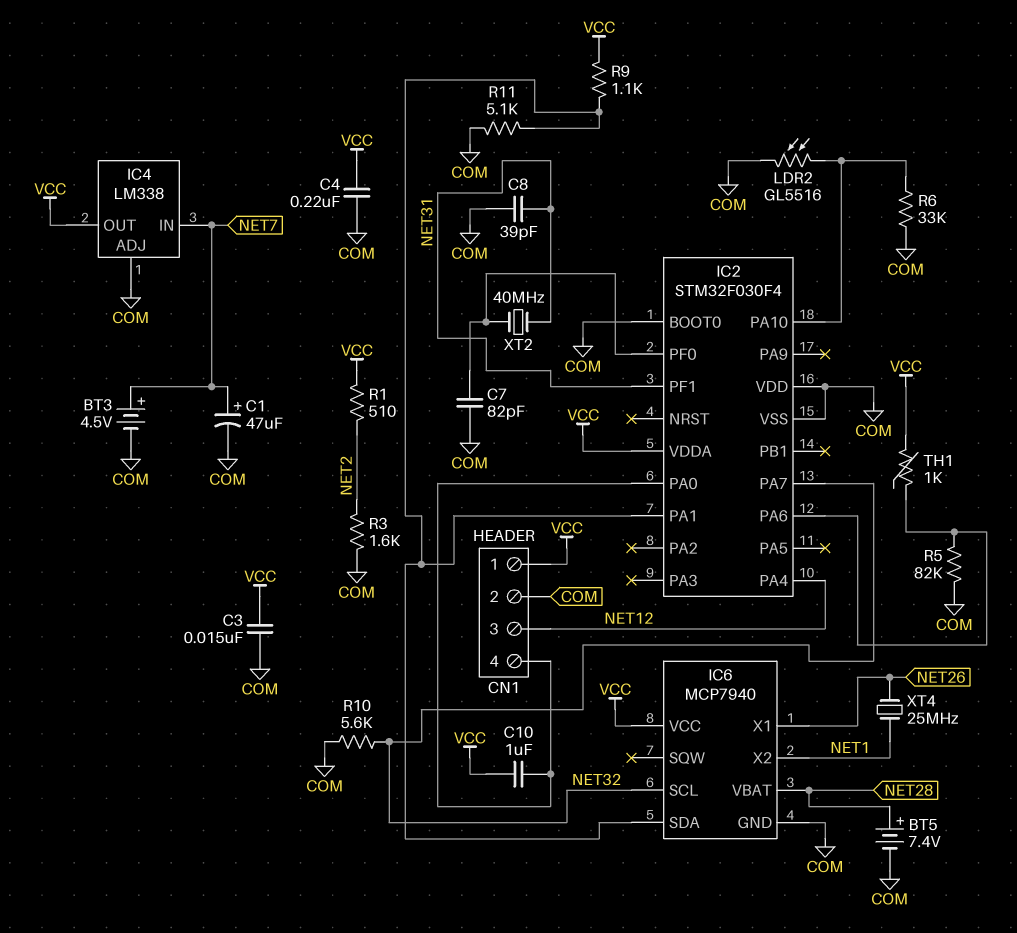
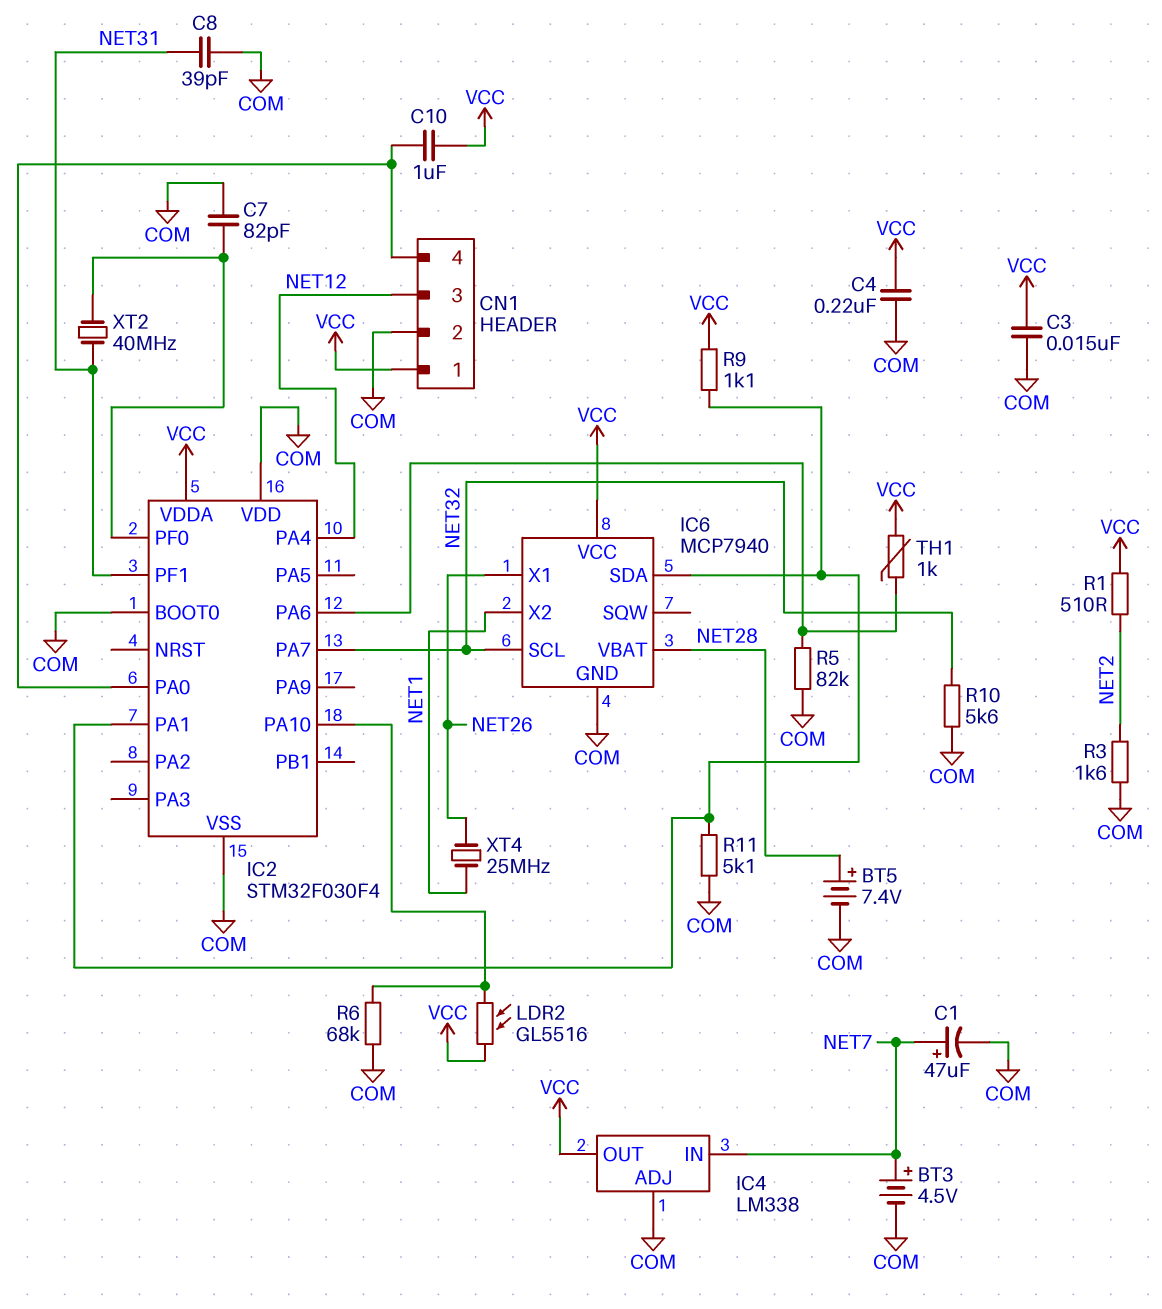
LDR2: GL5516 (COM, IC2/PA10) -> GL5516 (IC2/PA10, VCC)
R6: 33k (COM, IC2/PA10) -> 68k (COM, IC2/PA10)

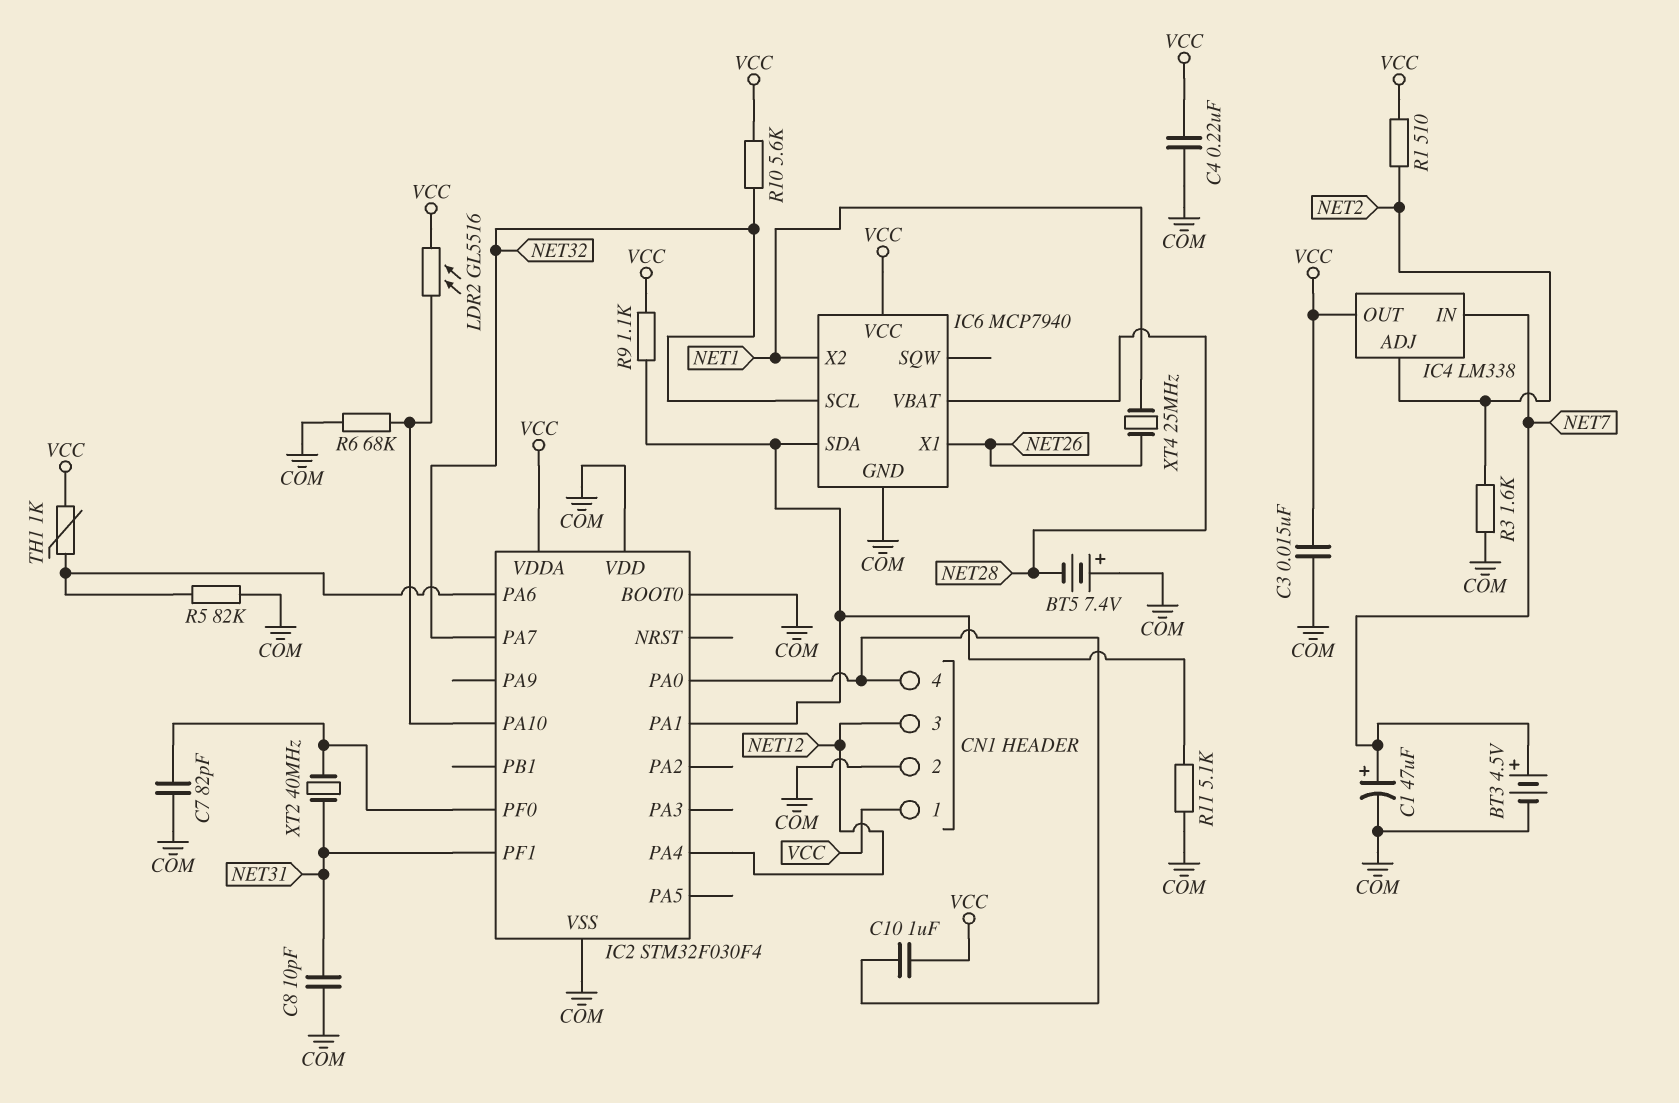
BT5: 7.4V (plus NET28, minus COM) -> 7.4V (plus COM, minus NET28)
C8: 39pF (COM, NET31) -> 10pF (COM, NET31)
IC4 pin ADJ: COM -> NET2
R10: 5.6k (COM, NET32) -> 5.6k (NET32, VCC)

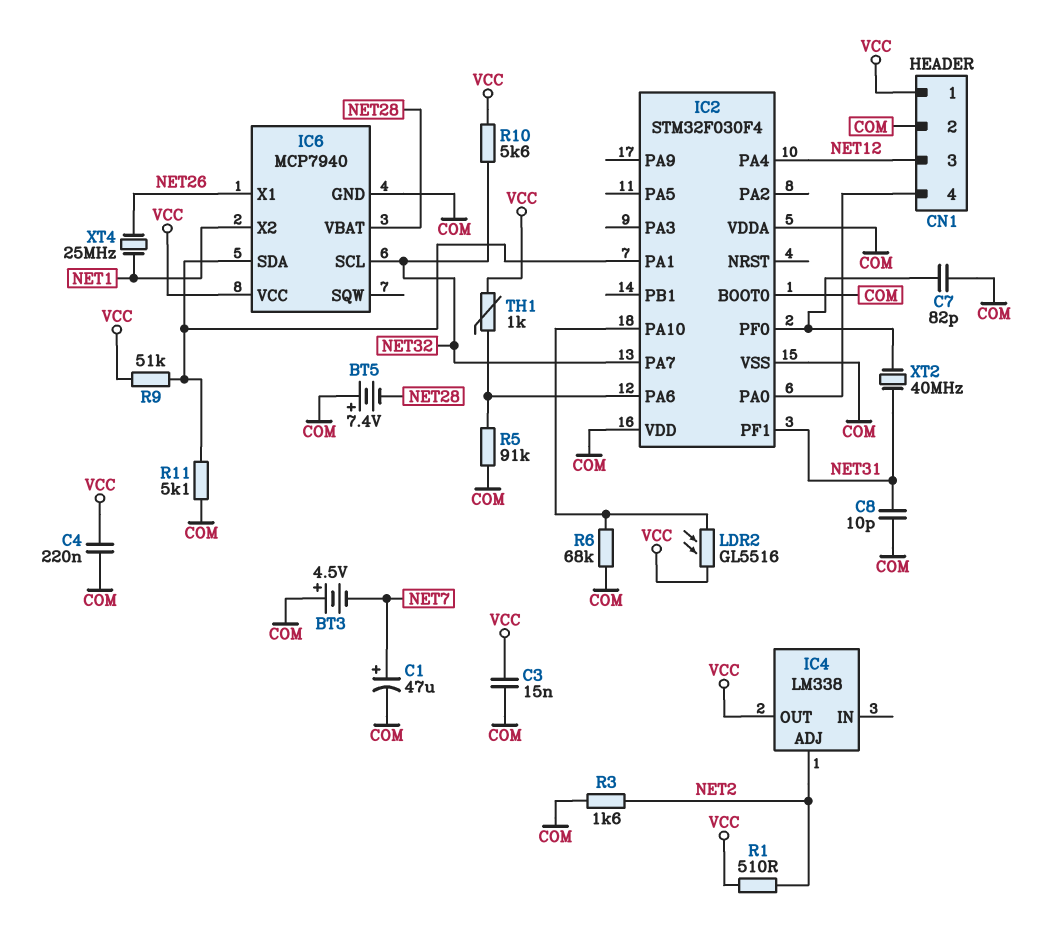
BT3: 4.5V (plus NET7, minus COM) -> 4.5V (plus COM, minus NET7)
C10: 1uF (CN1/4, VCC) -> none
IC2 pin VDDA: VCC -> COM
IC4 pin IN: NET7 -> none
R5: 82k (COM, IC2/PA6) -> 91k (COM, IC2/PA6)
R9: 1.1k (IC2/PA1, VCC) -> 51k (IC2/PA1, VCC)

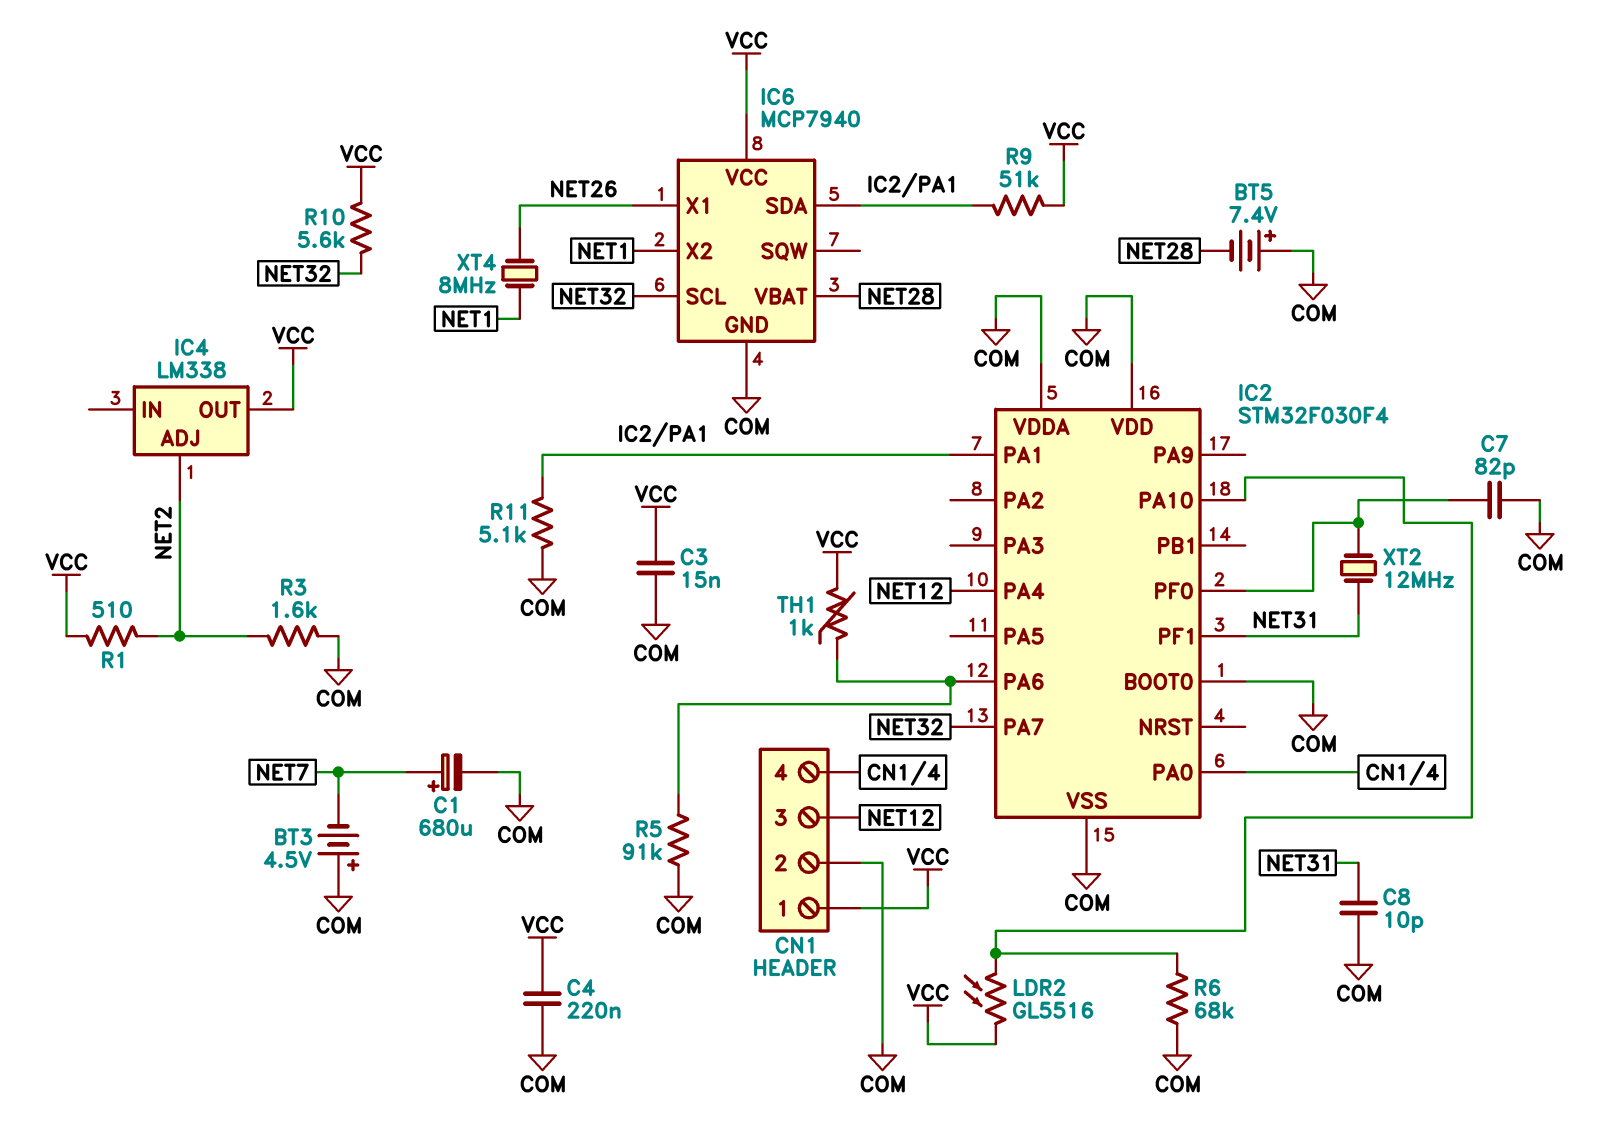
C1: 47uF (plus NET7, minus COM) -> 680uF (plus NET7, minus COM)
XT2: 40MHz (IC2/PF0, NET31) -> 12MHz (IC2/PF0, NET31)
XT4: 25MHz (NET1, NET26) -> 8MHz (NET1, NET26)

